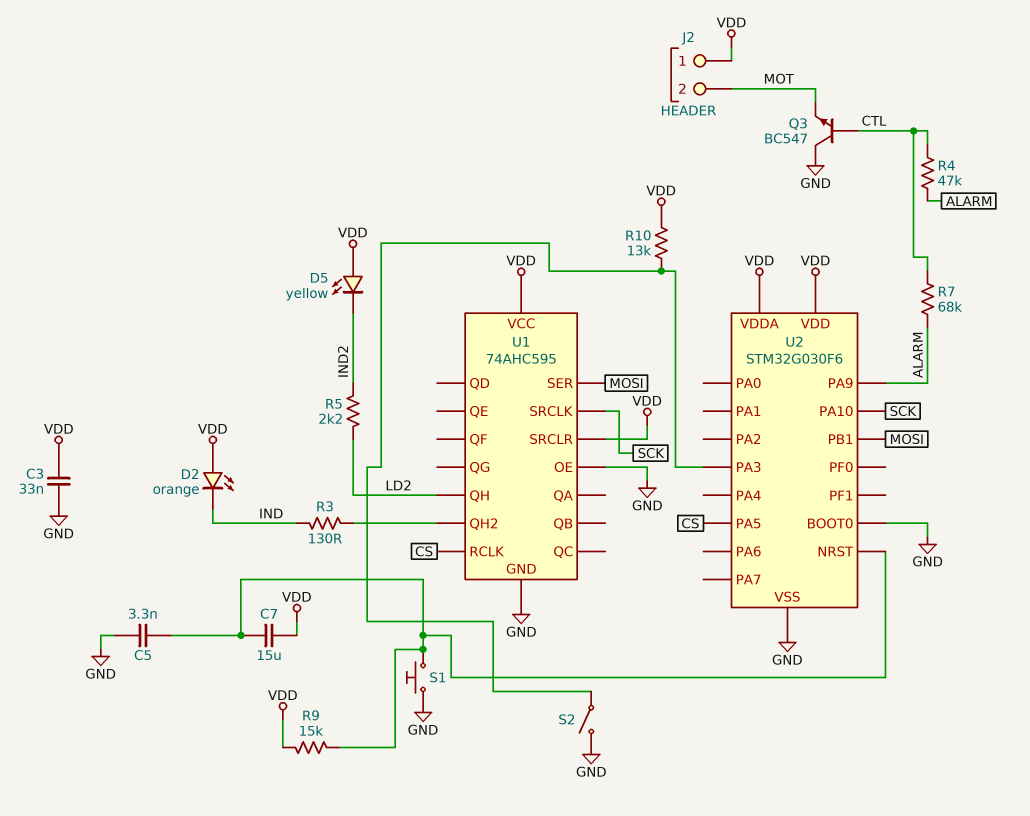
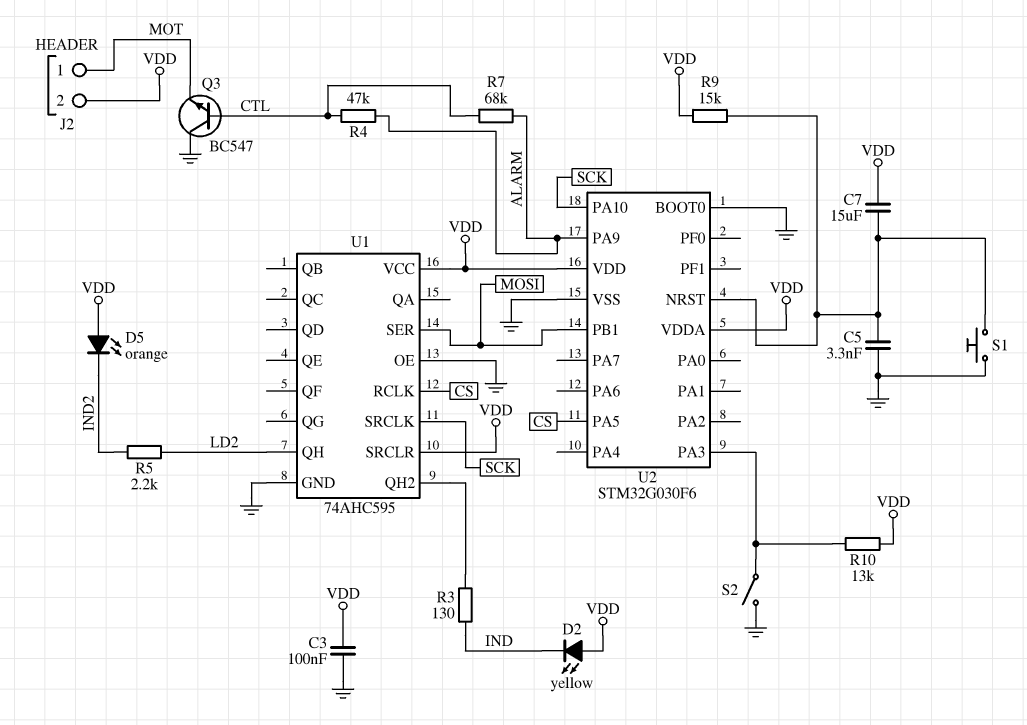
C3: 33nF (GND, VDD) -> 100nF (GND, VDD)
D2: LED orange (A VDD, K IND) -> LED yellow (A VDD, K IND)
D5: LED yellow (A VDD, K IND2) -> LED orange (A VDD, K IND2)
J2 pin 1: VDD -> MOT
J2 pin 2: MOT -> VDD

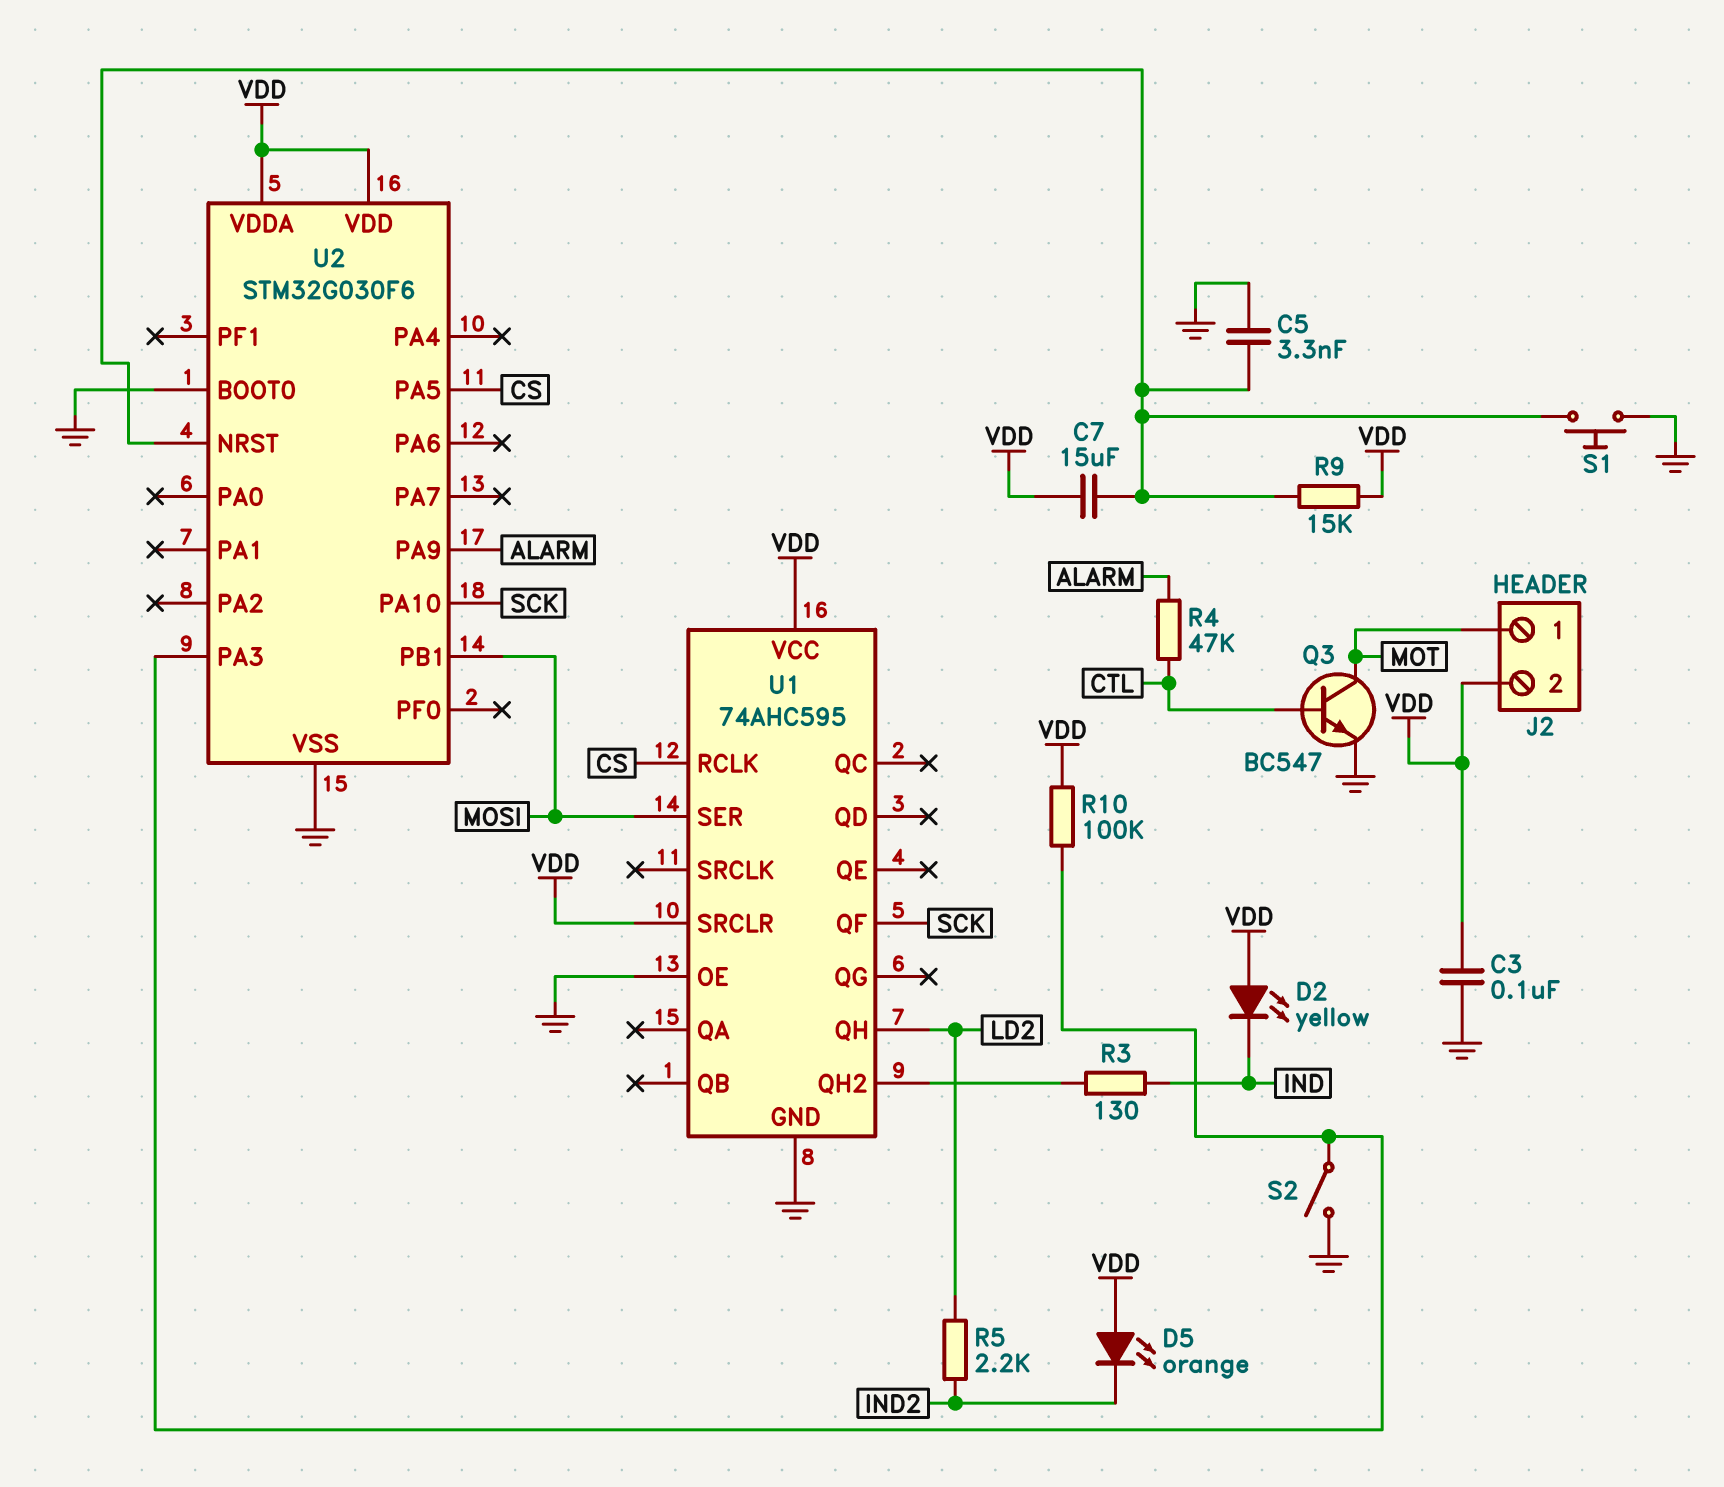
Q3: NPN BC547 (B CTL, C GND, E MOT) -> NPN BC547 (B CTL, C MOT, E GND)
R7: 68k (ALARM, CTL) -> none
R10: 13k (U2/PA3, VDD) -> 100k (U2/PA3, VDD)
U1 pin QF: none -> SCK
U1 pin SRCLK: SCK -> none

